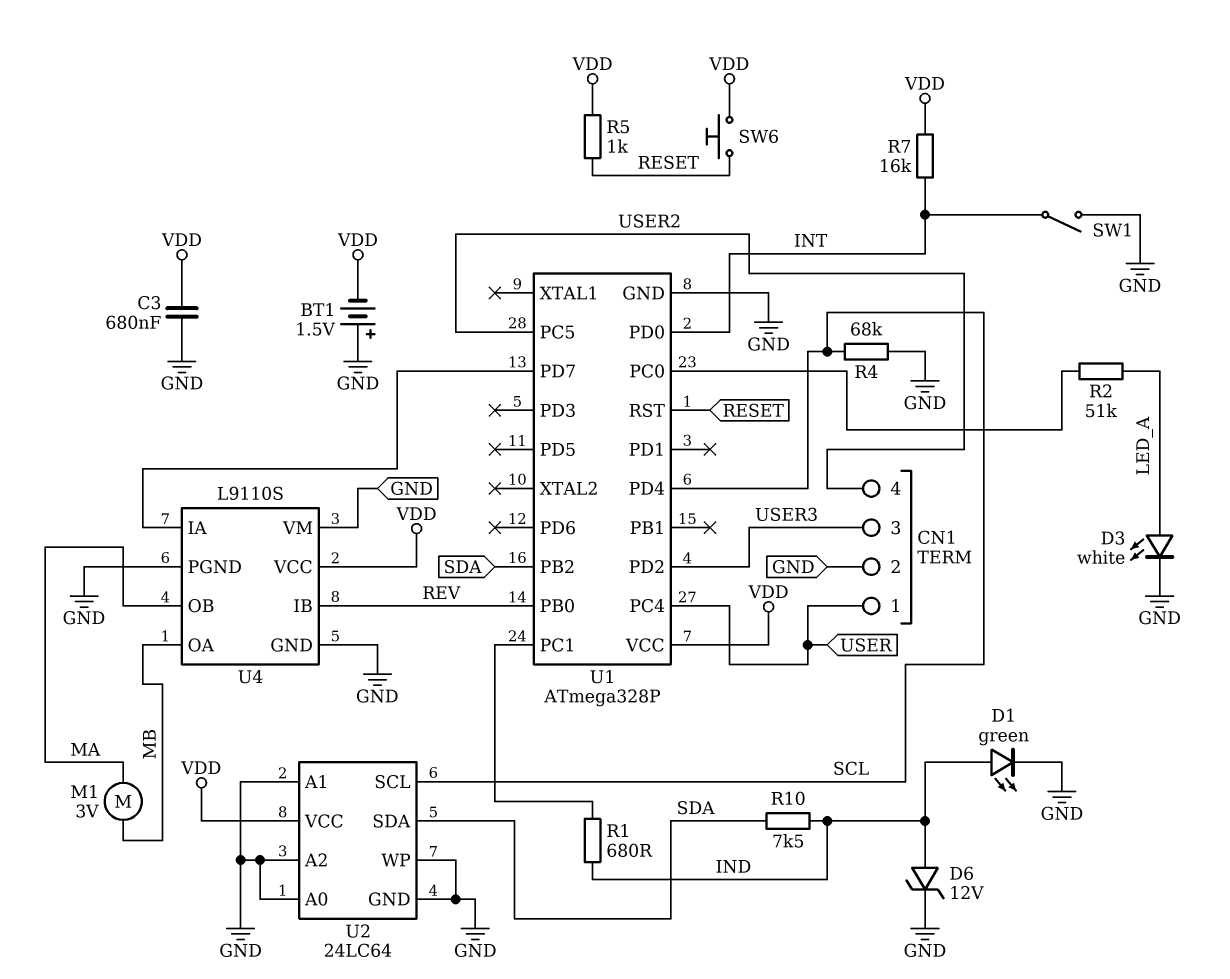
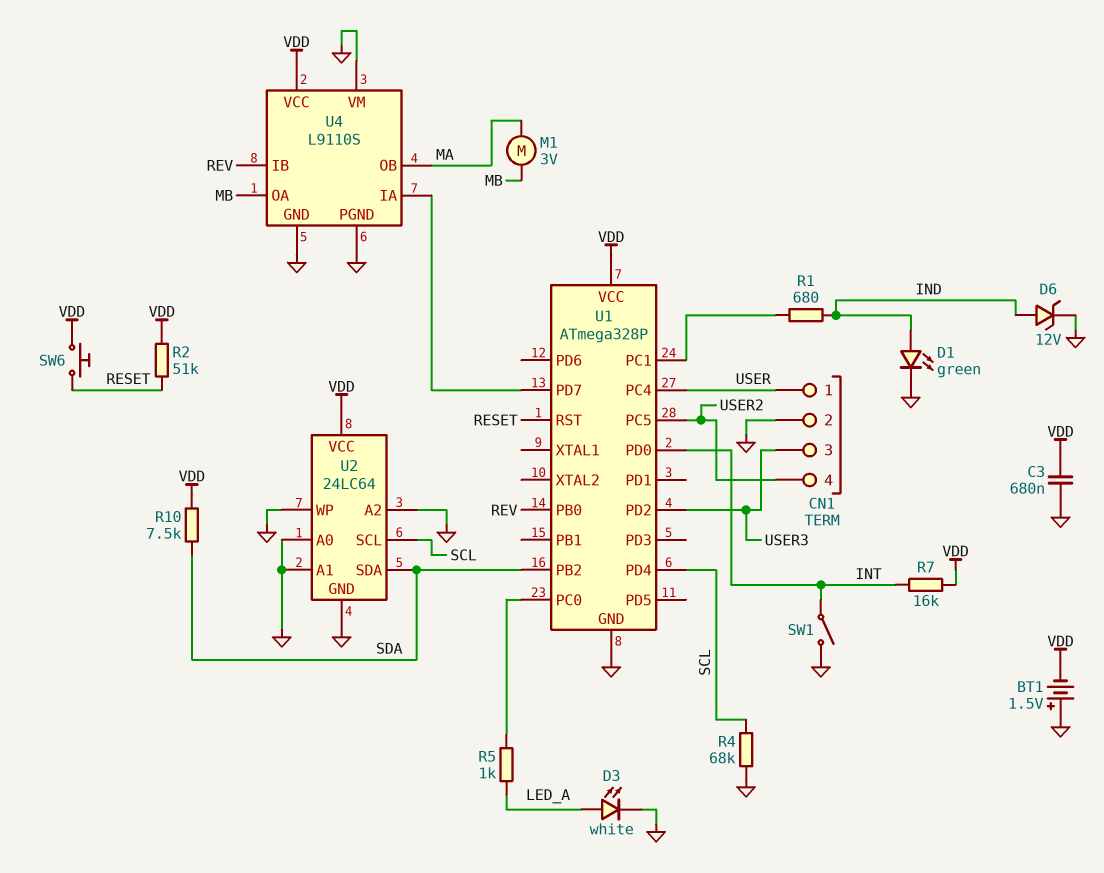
R2: 51k (LED_A, U1/PC0) -> 51k (RESET, VDD)
R5: 1k (RESET, VDD) -> 1k (LED_A, U1/PC0)
R10: 7.5k (IND, SDA) -> 7.5k (SDA, VDD)

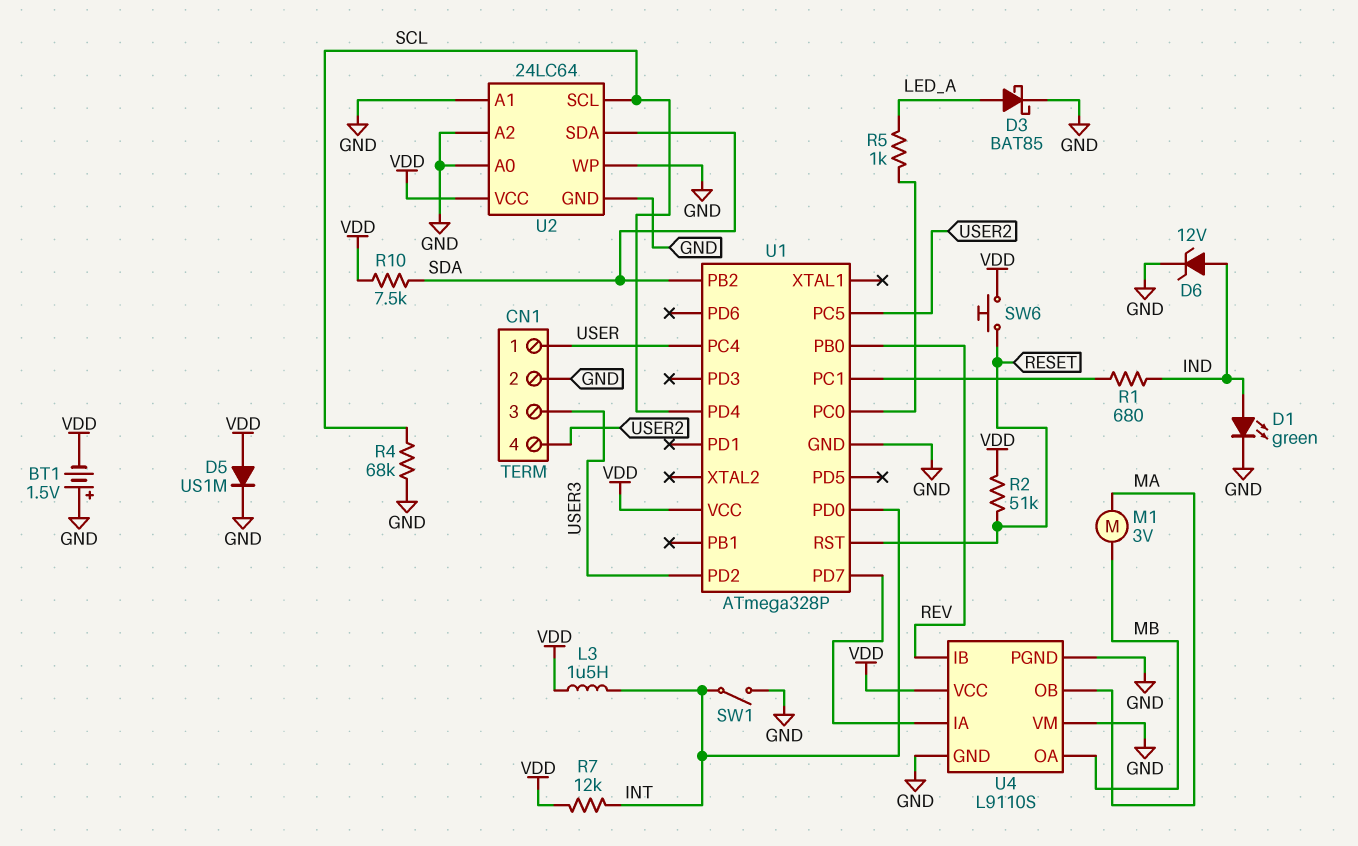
C3: 680nF (GND, VDD) -> none
D3: LED white (A LED_A, K GND) -> schottky BAT85 (A LED_A, K GND)
D5: none -> diode US1M (A VDD, K GND)
L3: none -> 1.5uH (INT, VDD)
R7: 16k (INT, VDD) -> 12k (INT, VDD)

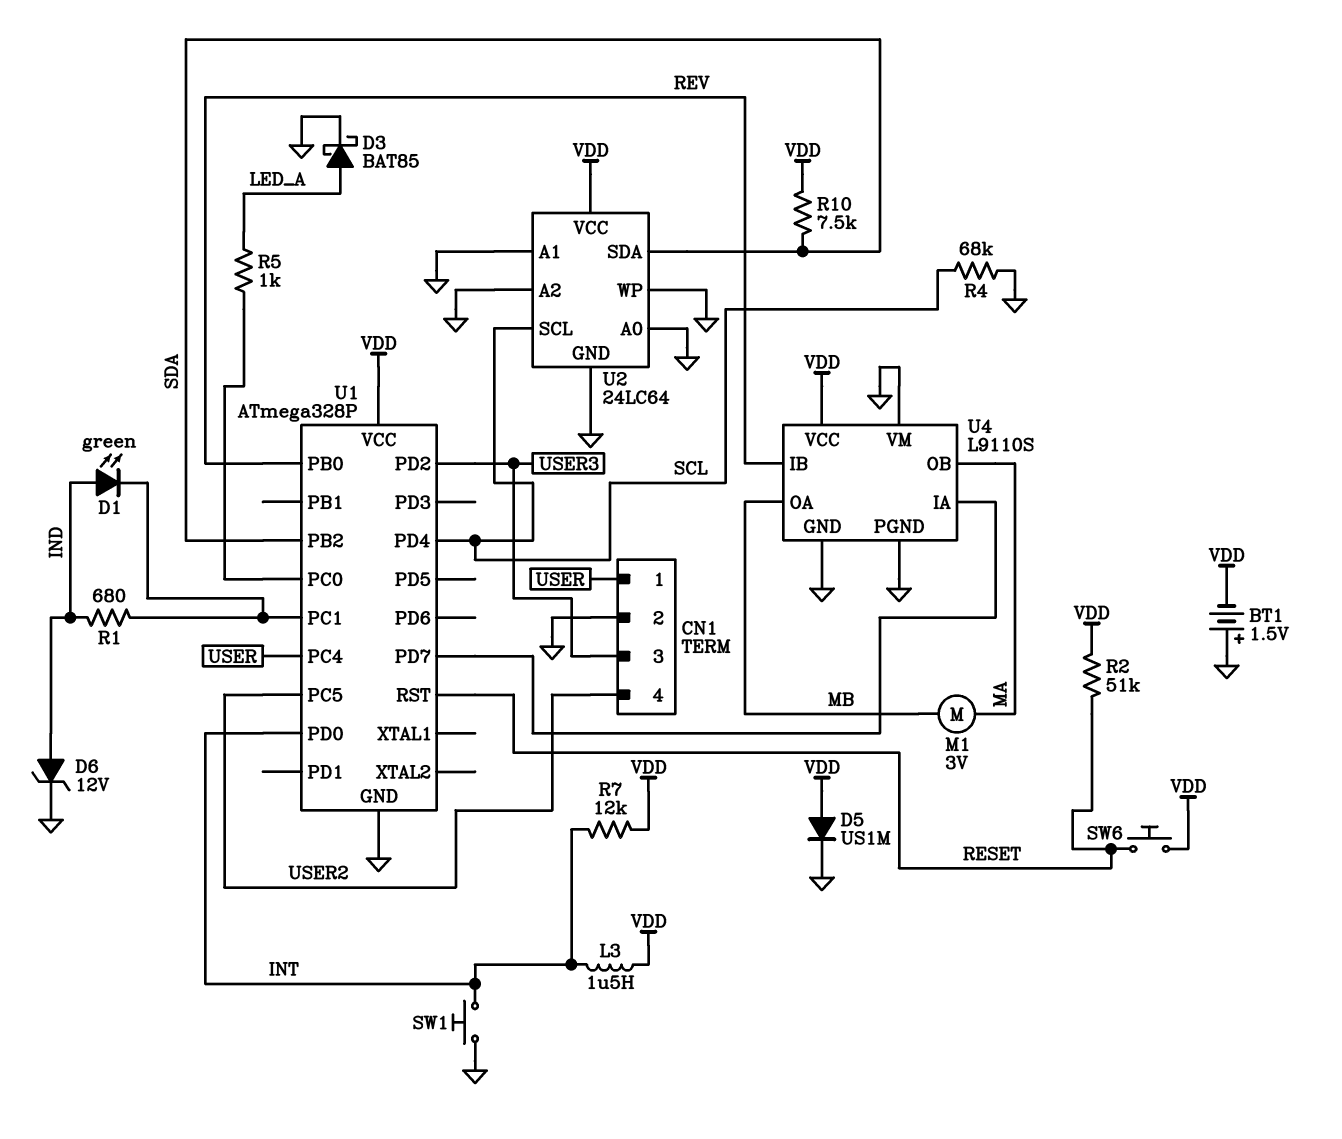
D1: LED green (A IND, K GND) -> LED green (A IND, K U1/PC1)
SW1: switch (GND, INT) -> button (GND, INT)

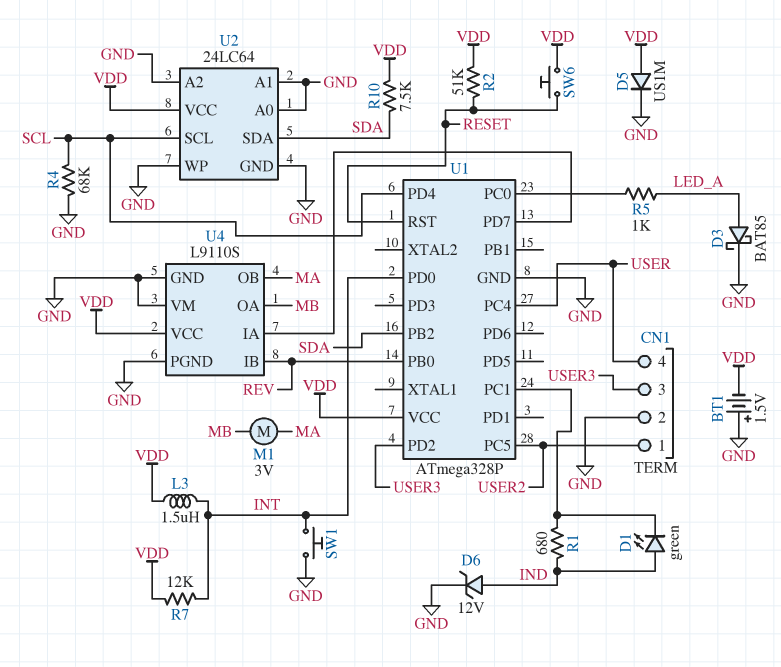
CN1 pin 1: USER -> USER2
CN1 pin 4: USER2 -> USER

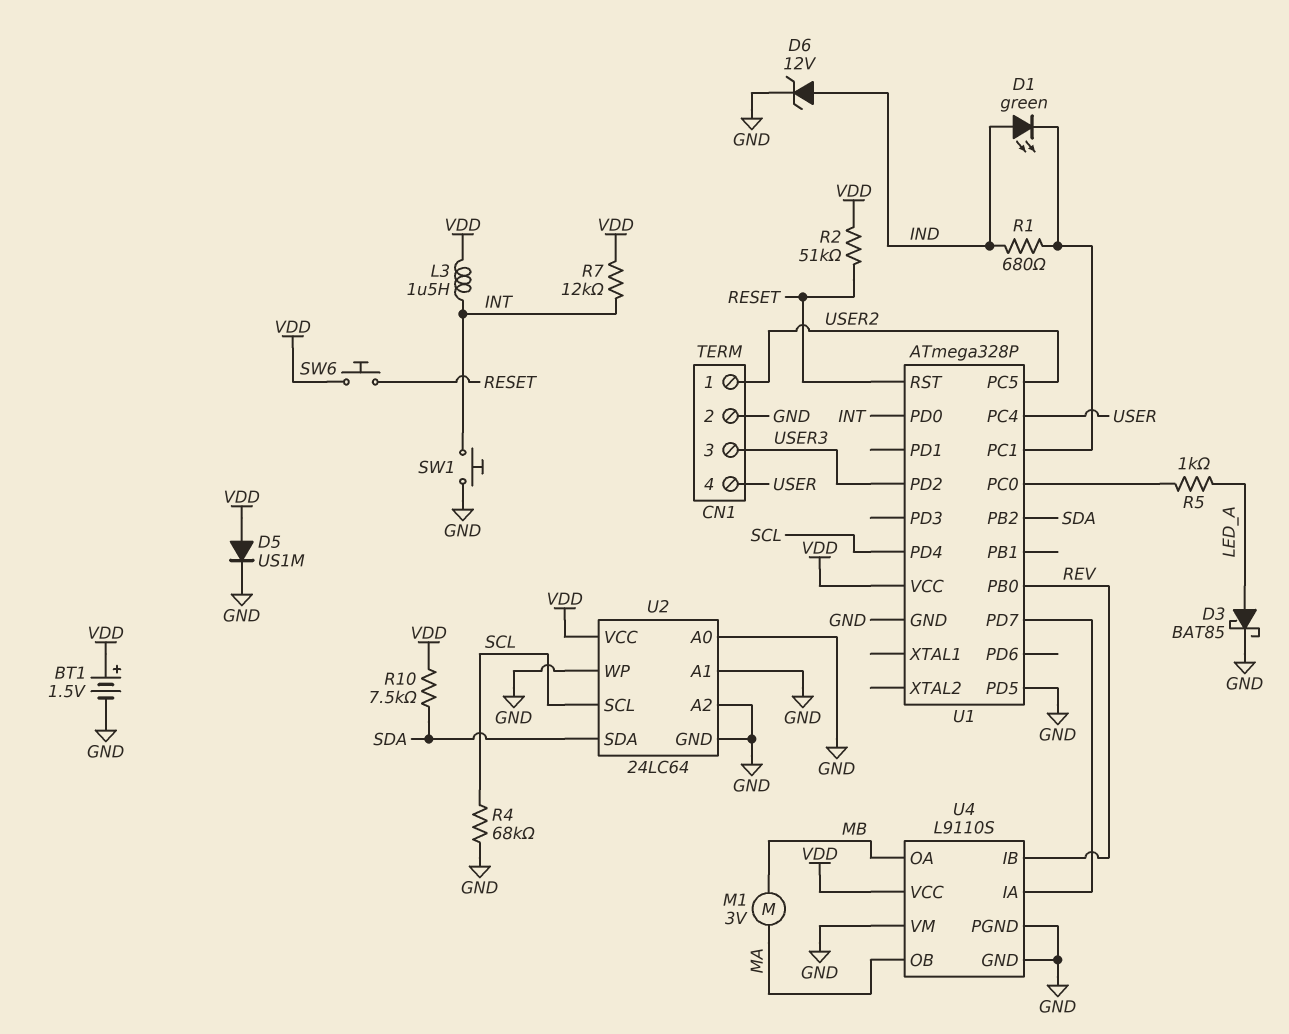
BT1: 1.5V (plus GND, minus VDD) -> 1.5V (plus VDD, minus GND)
U1 pin PD5: none -> GND

